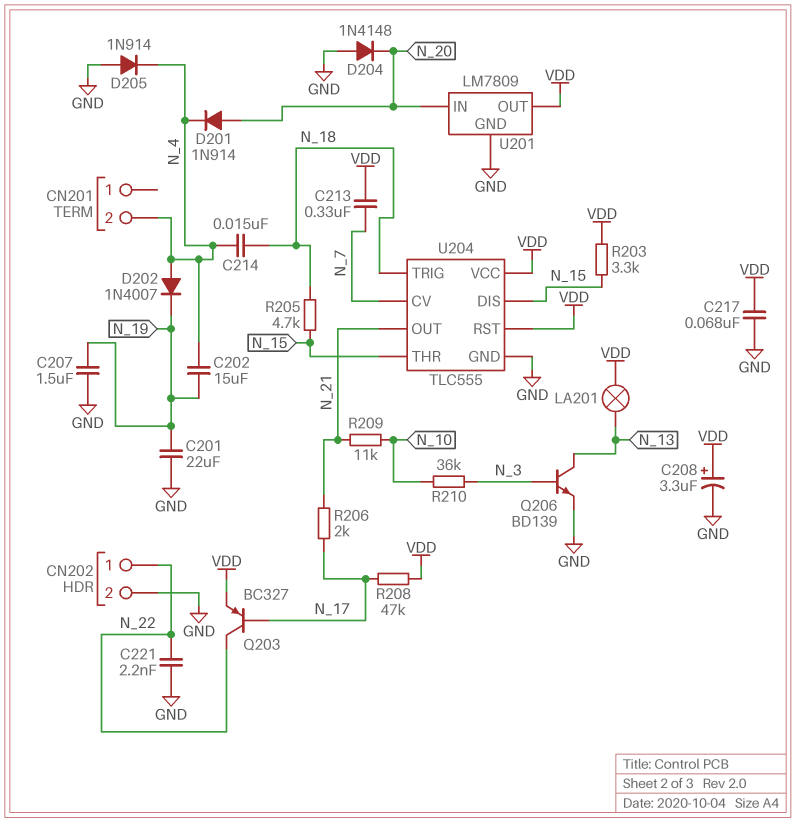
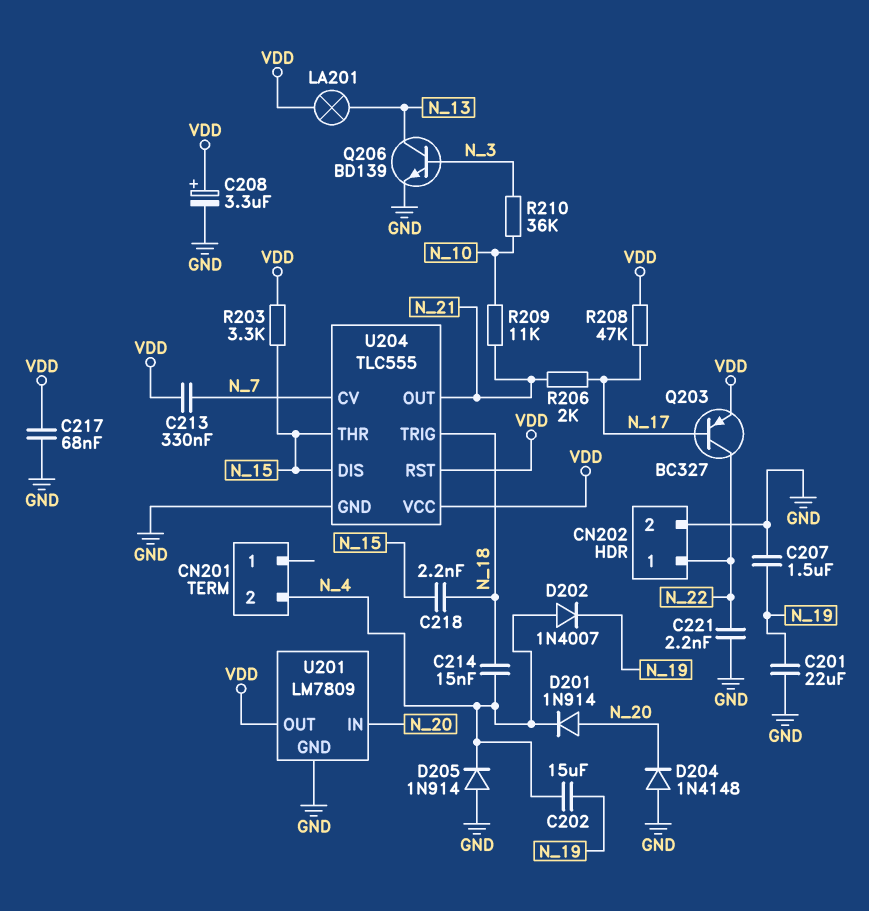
C218: none -> 2.2nF (N_15, N_18)
R205: 4.7k (N_15, N_18) -> none

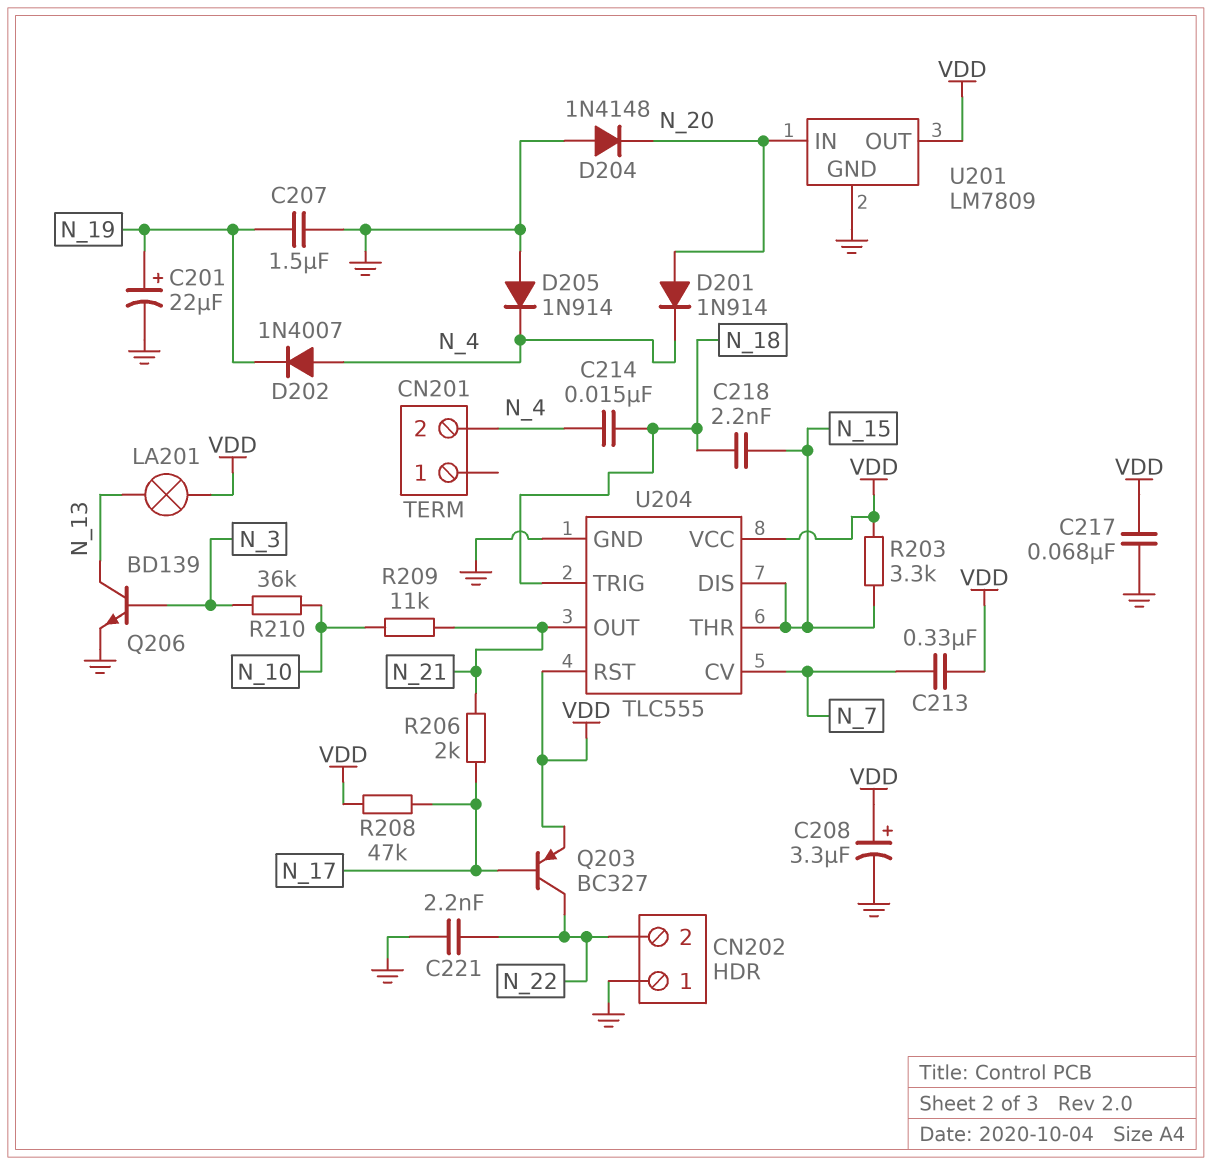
C201: 22uF (GND, N_19) -> 22uF (plus N_19, minus GND)
C202: 15uF (N_4, N_19) -> none
CN202 pin 1: N_22 -> GND
CN202 pin 2: GND -> N_22

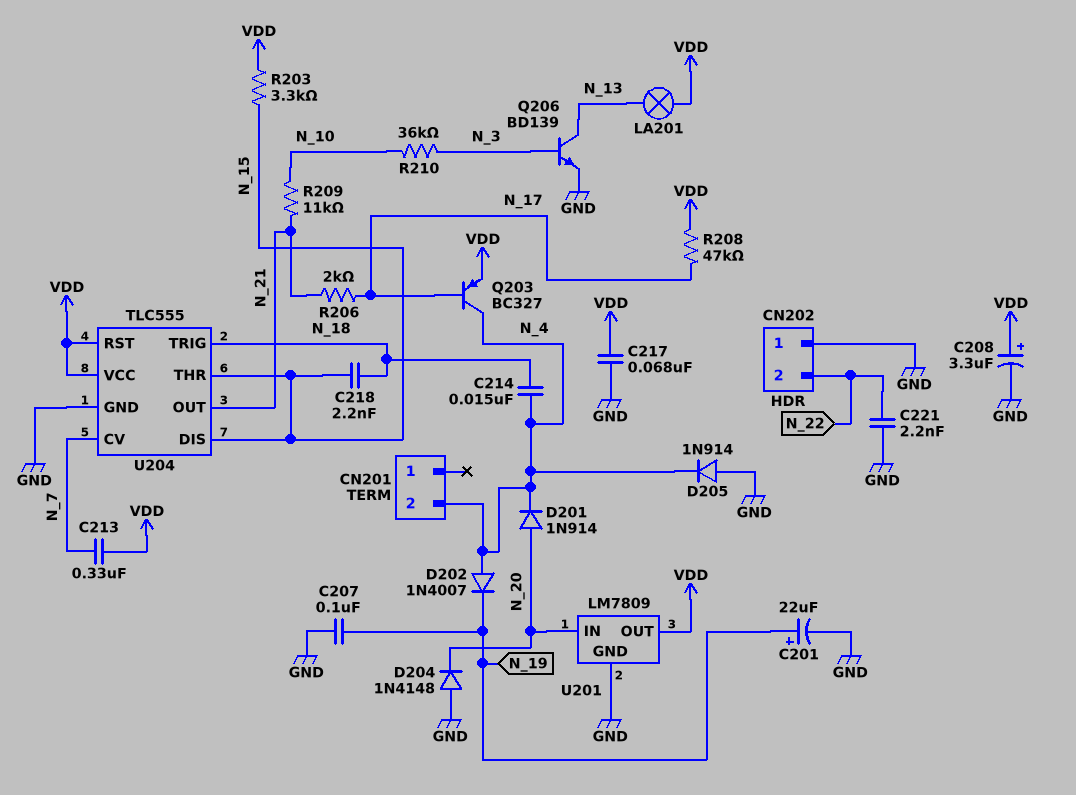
C207: 1.5uF (GND, N_19) -> 100nF (GND, N_19)
Q203: PNP BC327 (B N_17, C N_22, E VDD) -> PNP BC327 (B N_17, C N_4, E VDD)

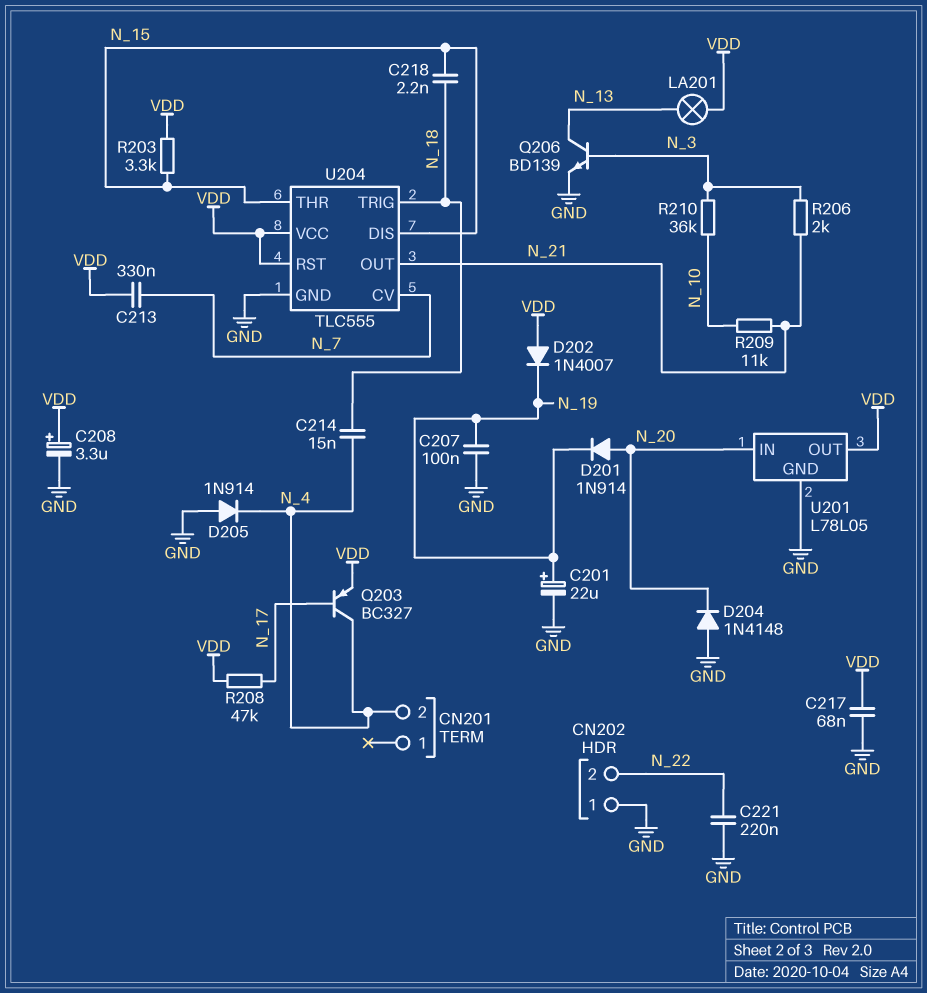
C221: 2.2nF (GND, N_22) -> 220nF (GND, N_22)
D201: diode 1N914 (A N_20, K N_4) -> diode 1N914 (A N_20, K N_19)
D202: diode 1N4007 (A N_4, K N_19) -> diode 1N4007 (A VDD, K N_19)
R206: 2k (N_17, N_21) -> 2k (N_3, N_21)
U201: LM7809 -> L78L05

